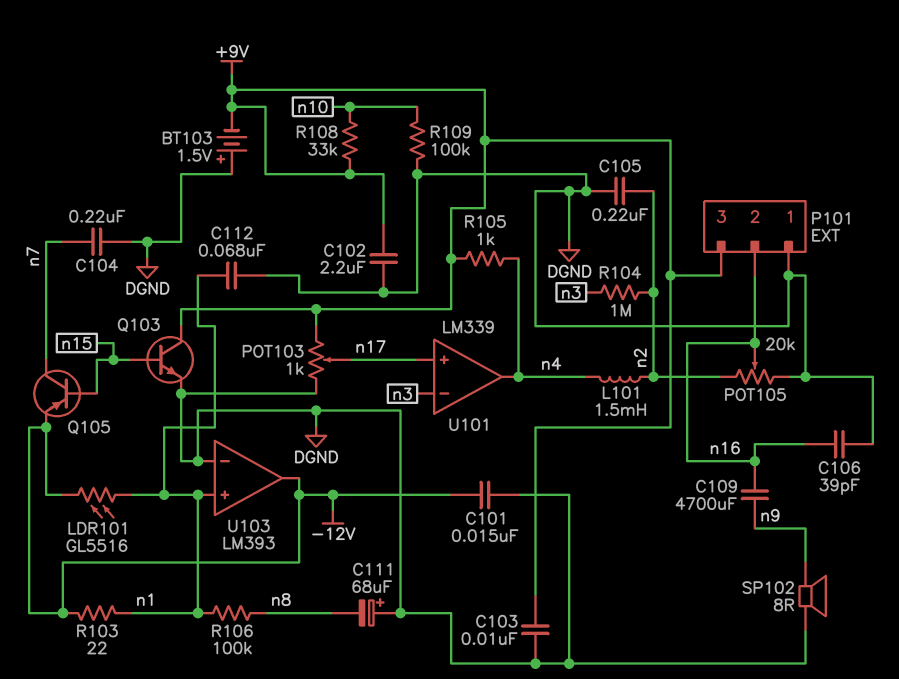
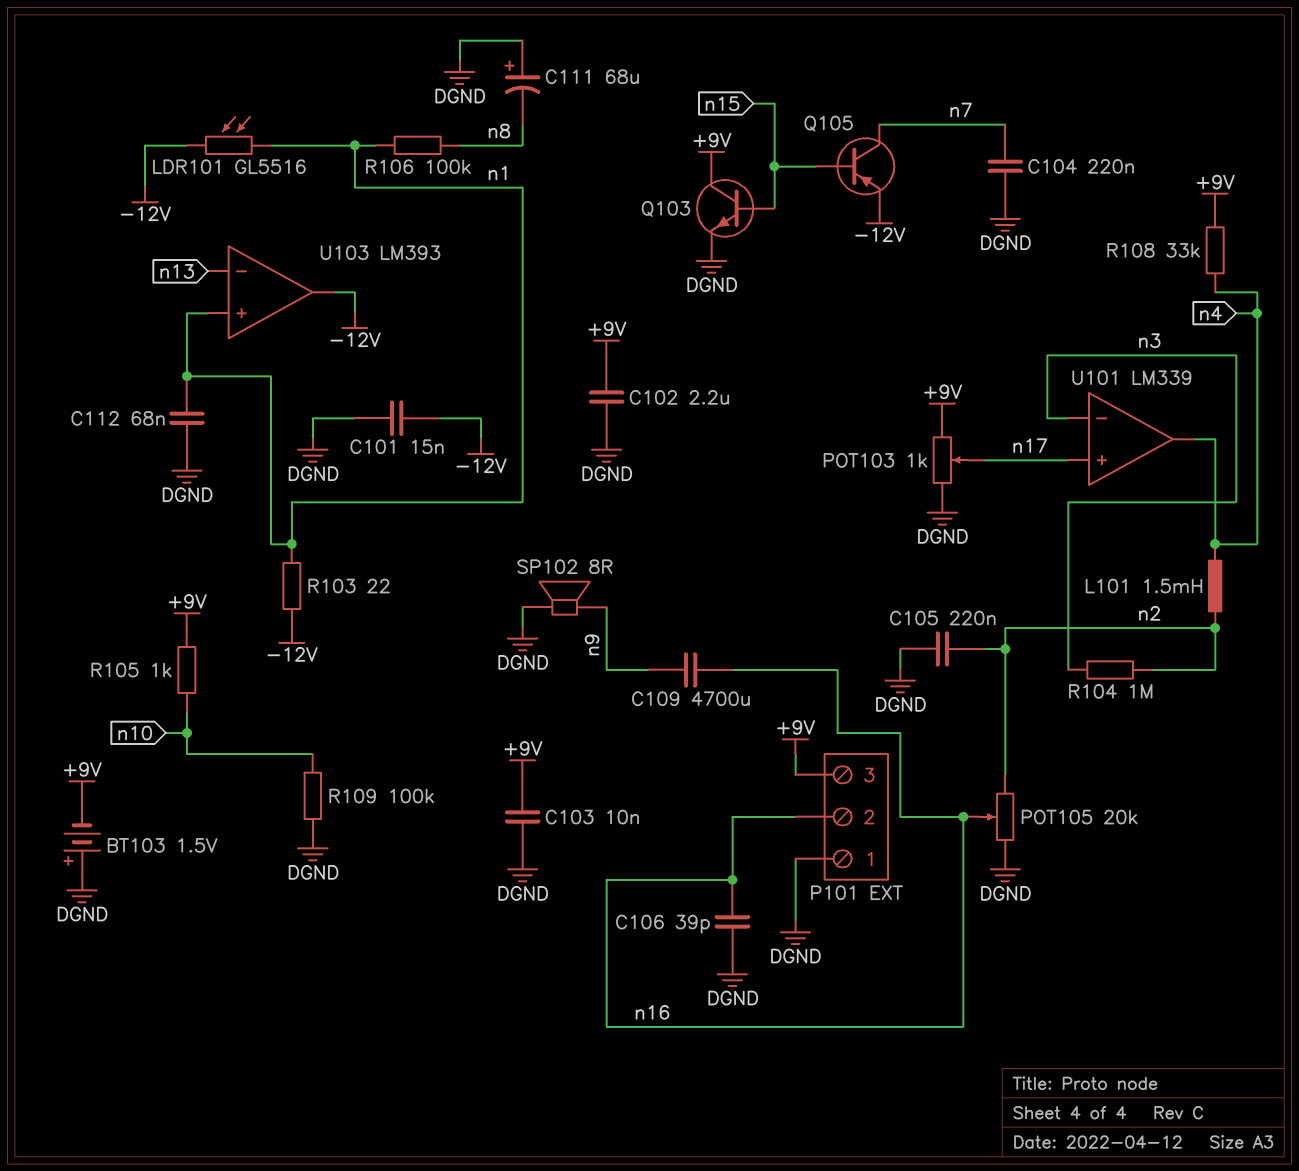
R105: 1k (+9V, n4) -> 1k (+9V, n10)
R108: 33k (+9V, n10) -> 33k (+9V, n4)
U103 pin in-: DGND -> n13

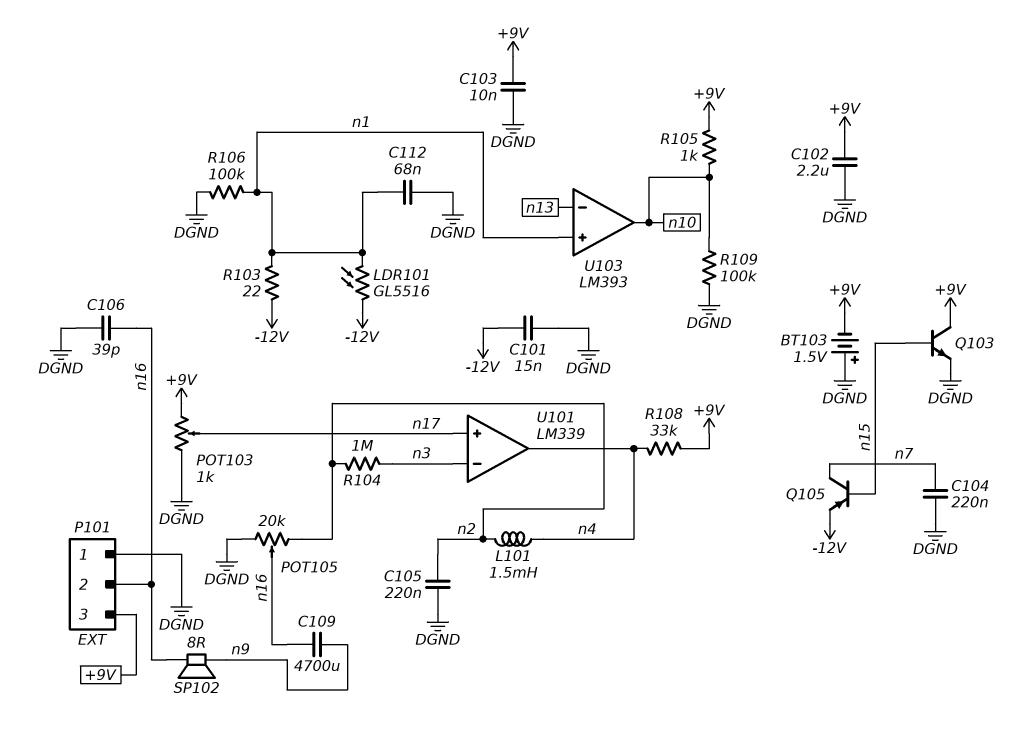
C111: 68uF (plus DGND, minus n8) -> none
R106: 100k (n1, n8) -> 100k (DGND, n1)
SP102: speaker 8R (DGND, n9) -> speaker 8R (n9, n16)
U103 pin out: -12V -> n10

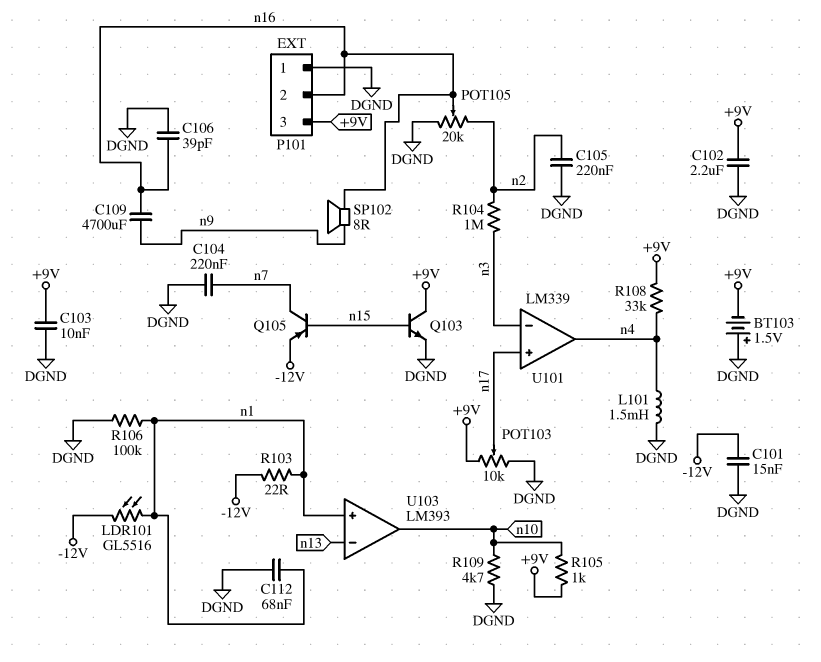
L101: 1.5mH (n2, n4) -> 1.5mH (DGND, n4)
POT103: 1k (+9V, DGND, wiper n17) -> 10k (+9V, DGND, wiper n17)
R109: 100k (DGND, n10) -> 4.7k (DGND, n10)

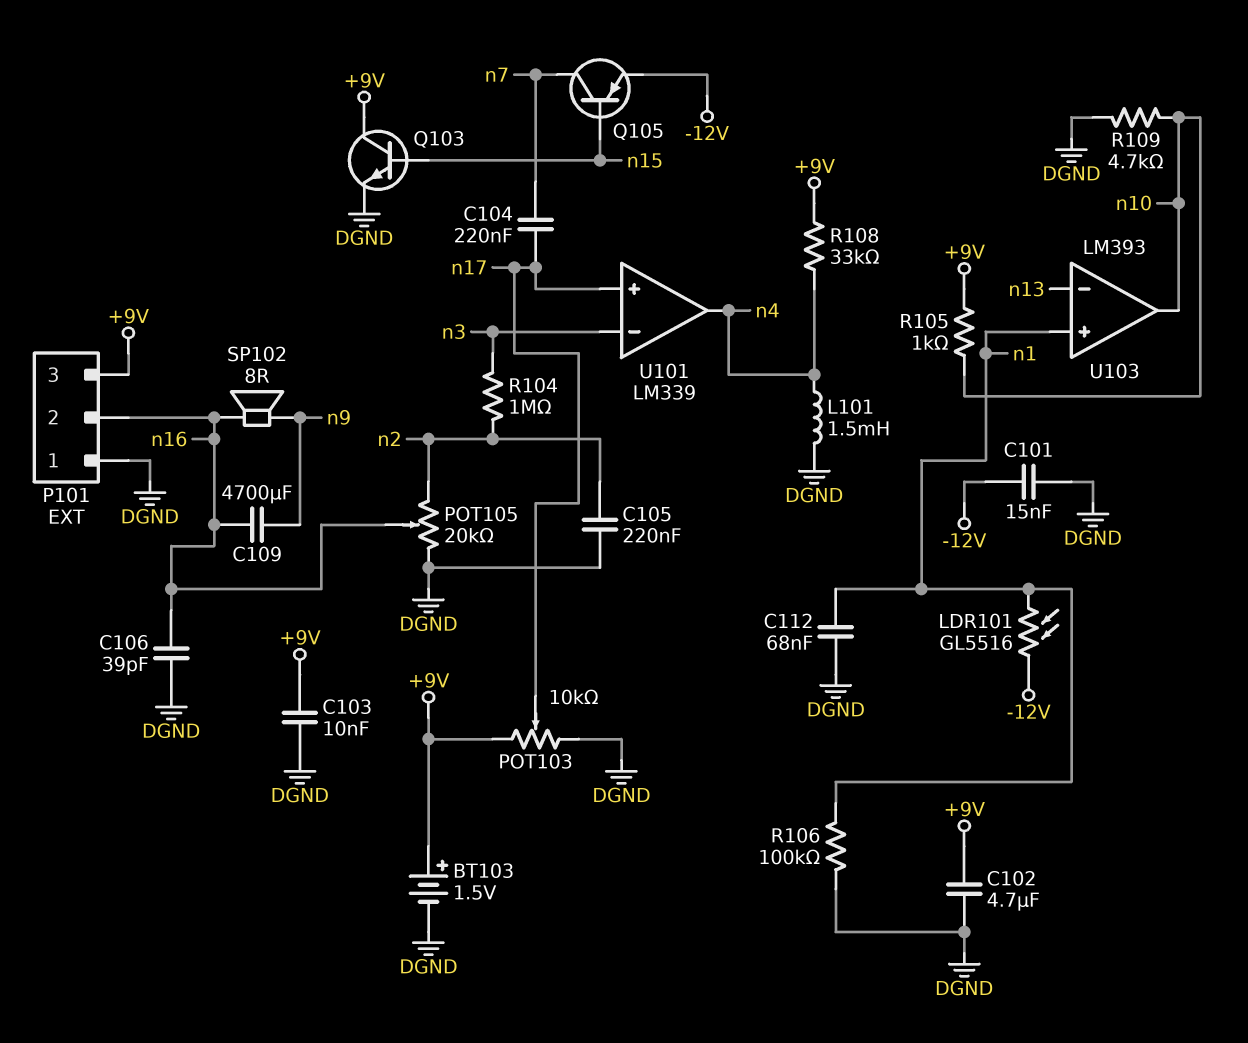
BT103: 1.5V (plus DGND, minus +9V) -> 1.5V (plus +9V, minus DGND)
C102: 2.2uF (+9V, DGND) -> 4.7uF (+9V, DGND)
C104: 220nF (DGND, n7) -> 220nF (n7, n17)
R103: 22 (-12V, n1) -> none

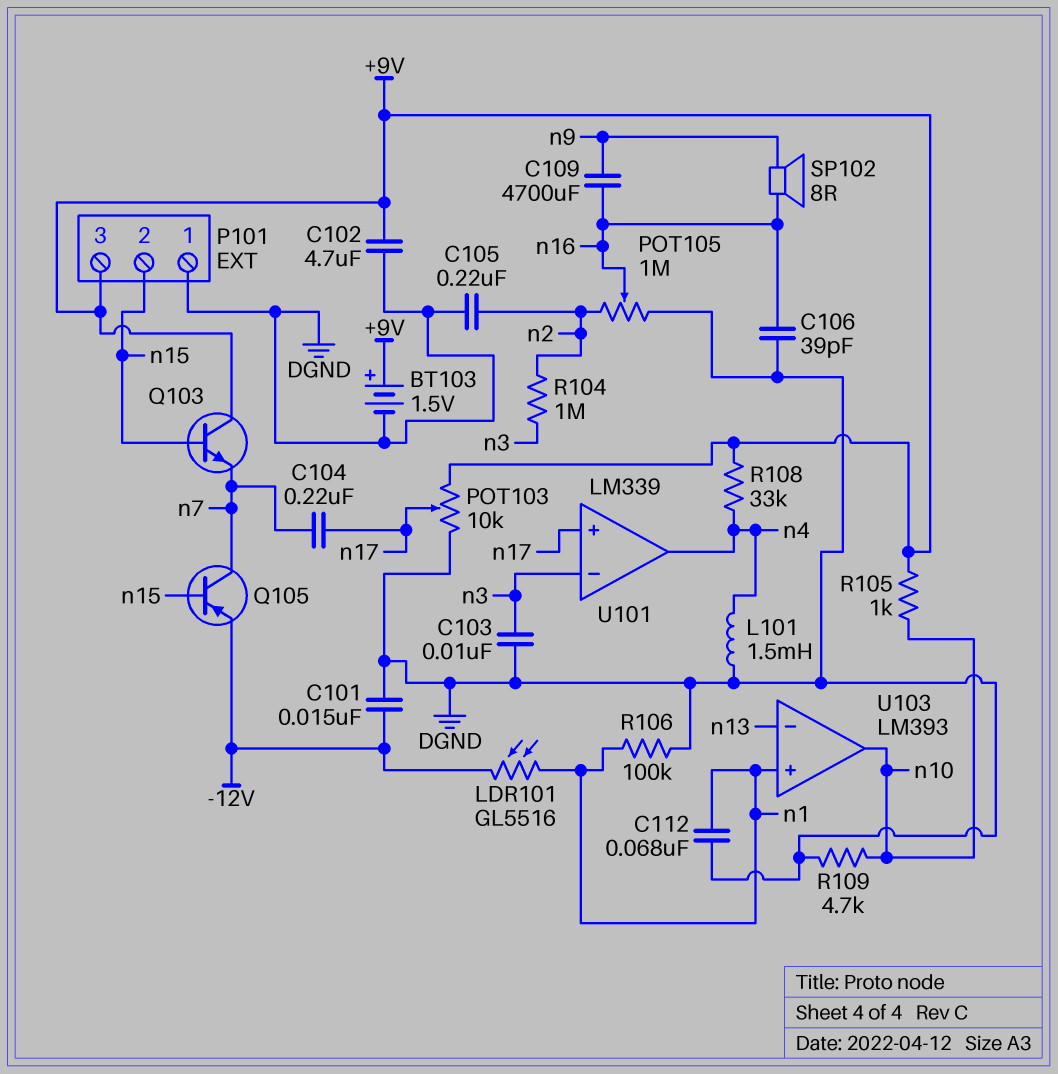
C103: 10nF (+9V, DGND) -> 10nF (DGND, n3)
P101 pin 2: n16 -> n15
POT105: 20k (DGND, n2, wiper n16) -> 1M (DGND, n2, wiper n16)
Q103: NPN (B n15, C +9V, E DGND) -> NPN (B n15, C +9V, E n7)

